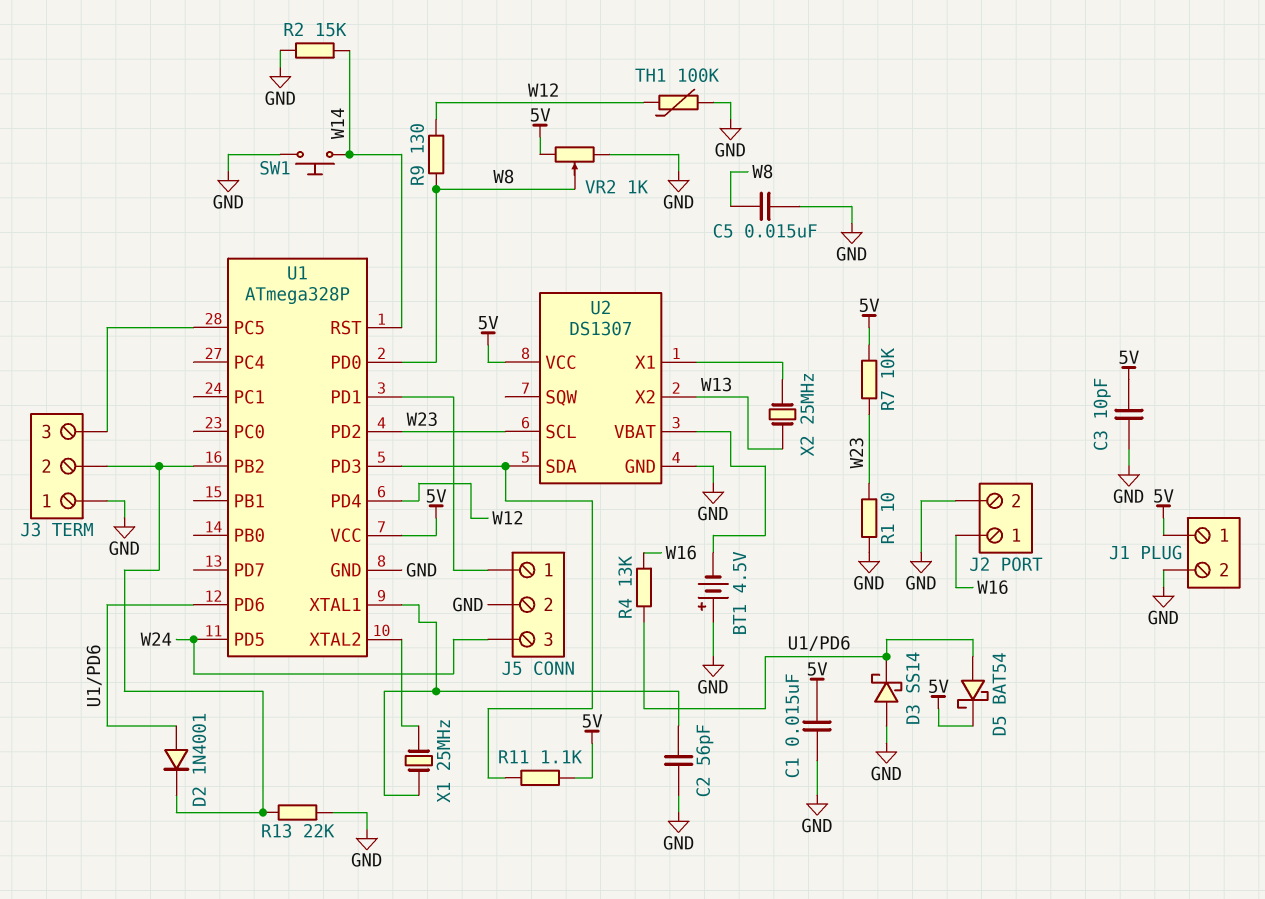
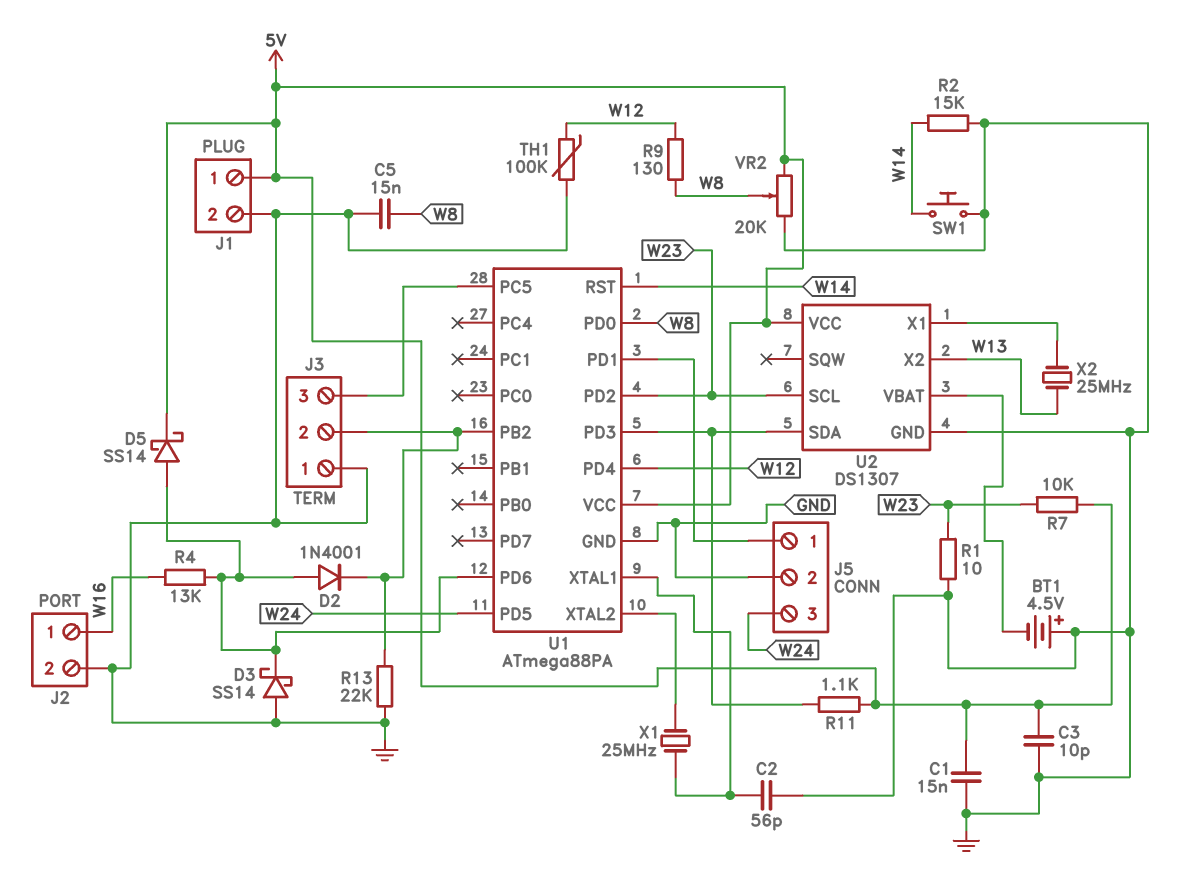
D5: schottky BAT54 (A U1/PD6, K 5V) -> schottky SS14 (A U1/PD6, K 5V)
U1: ATmega328P -> ATmega88PA
VR2: 1k (5V, GND, wiper W8) -> 20k (5V, GND, wiper W8)

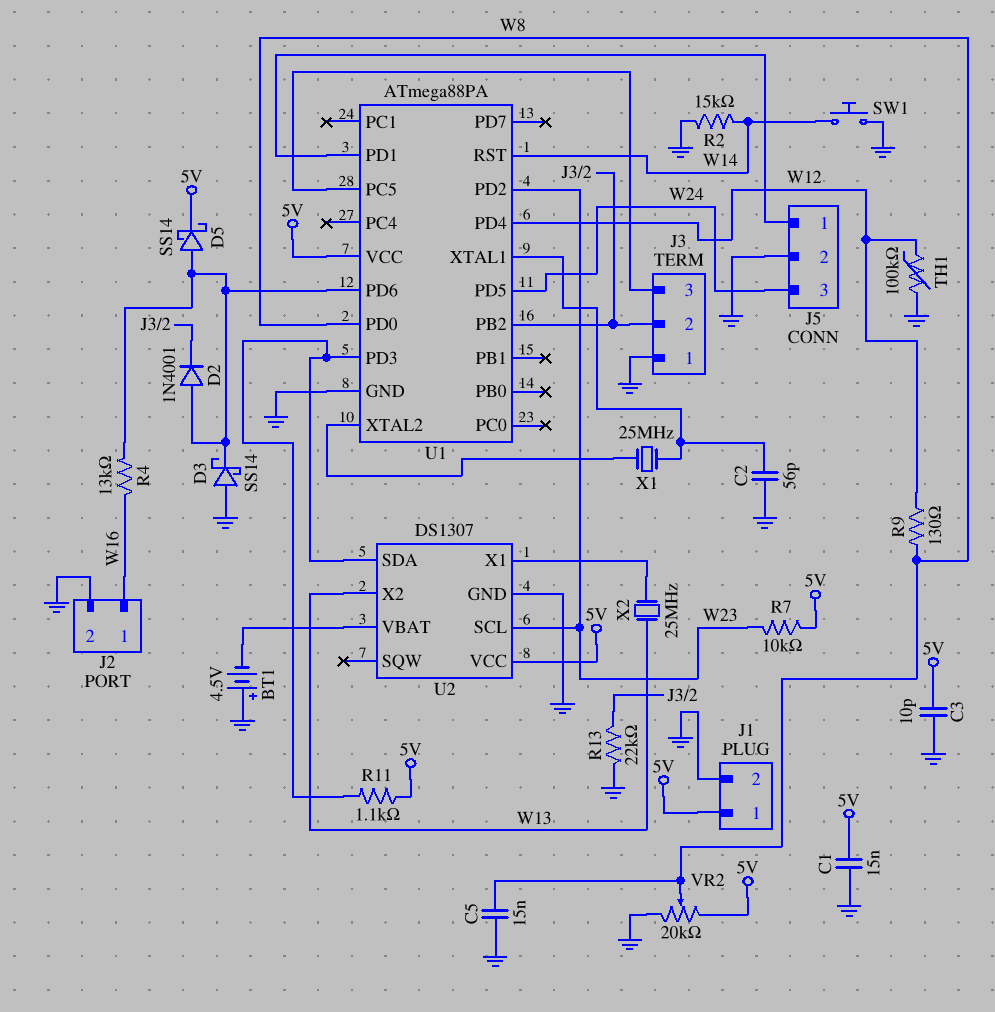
R1: 10 (GND, W23) -> none

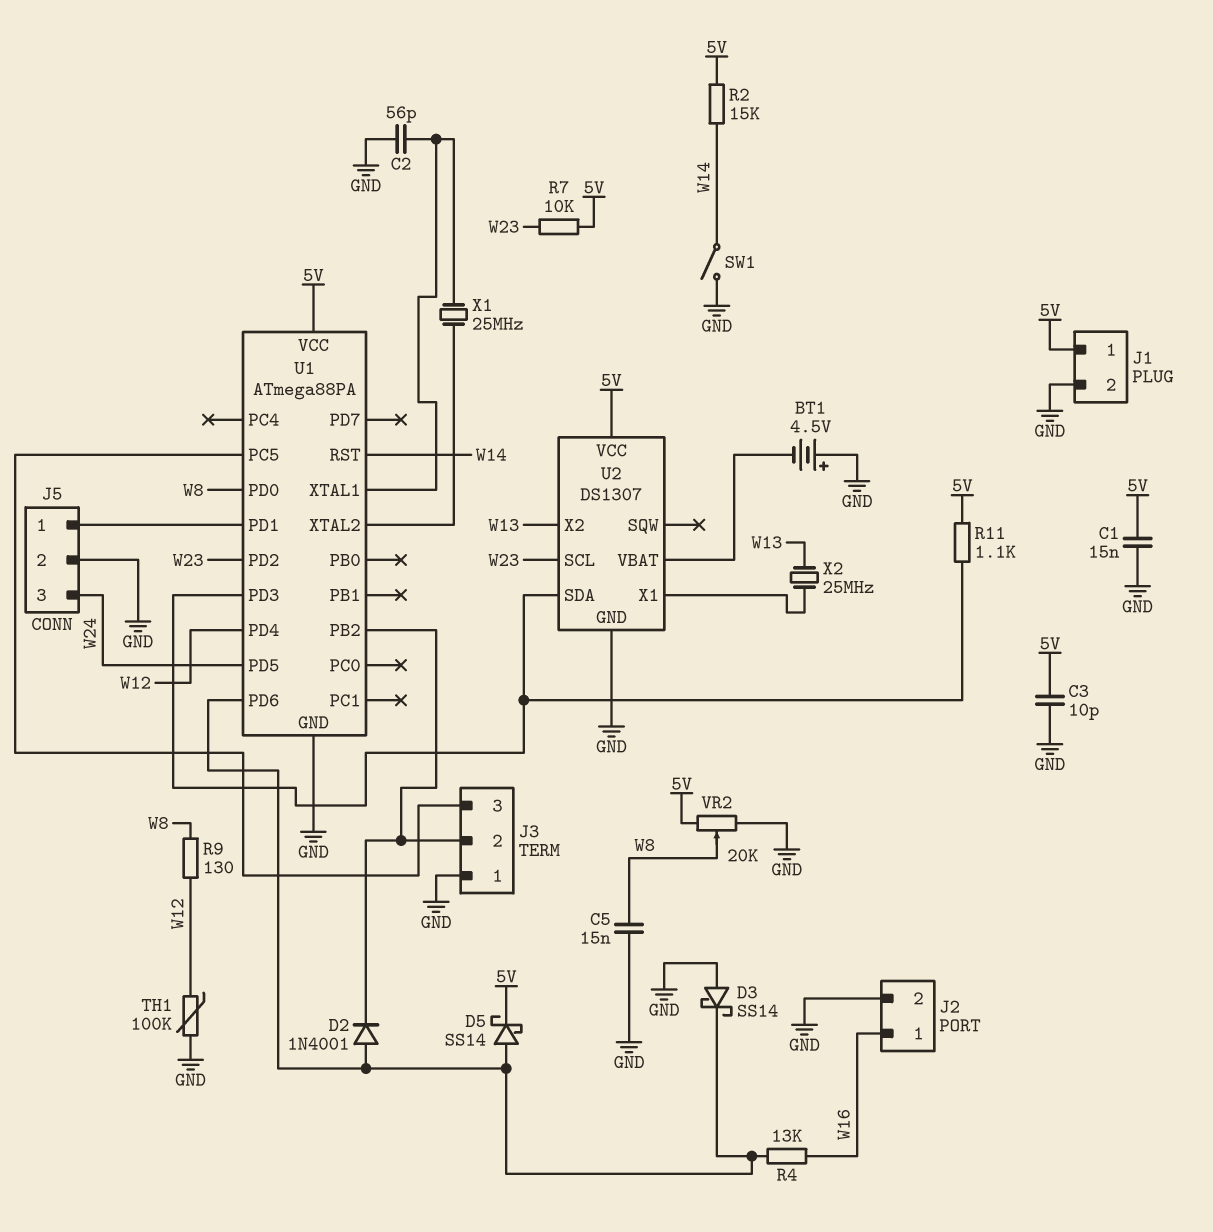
R2: 15k (GND, W14) -> 15k (5V, W14)
R13: 22k (GND, J3/2) -> none
SW1: button (GND, W14) -> switch (GND, W14)

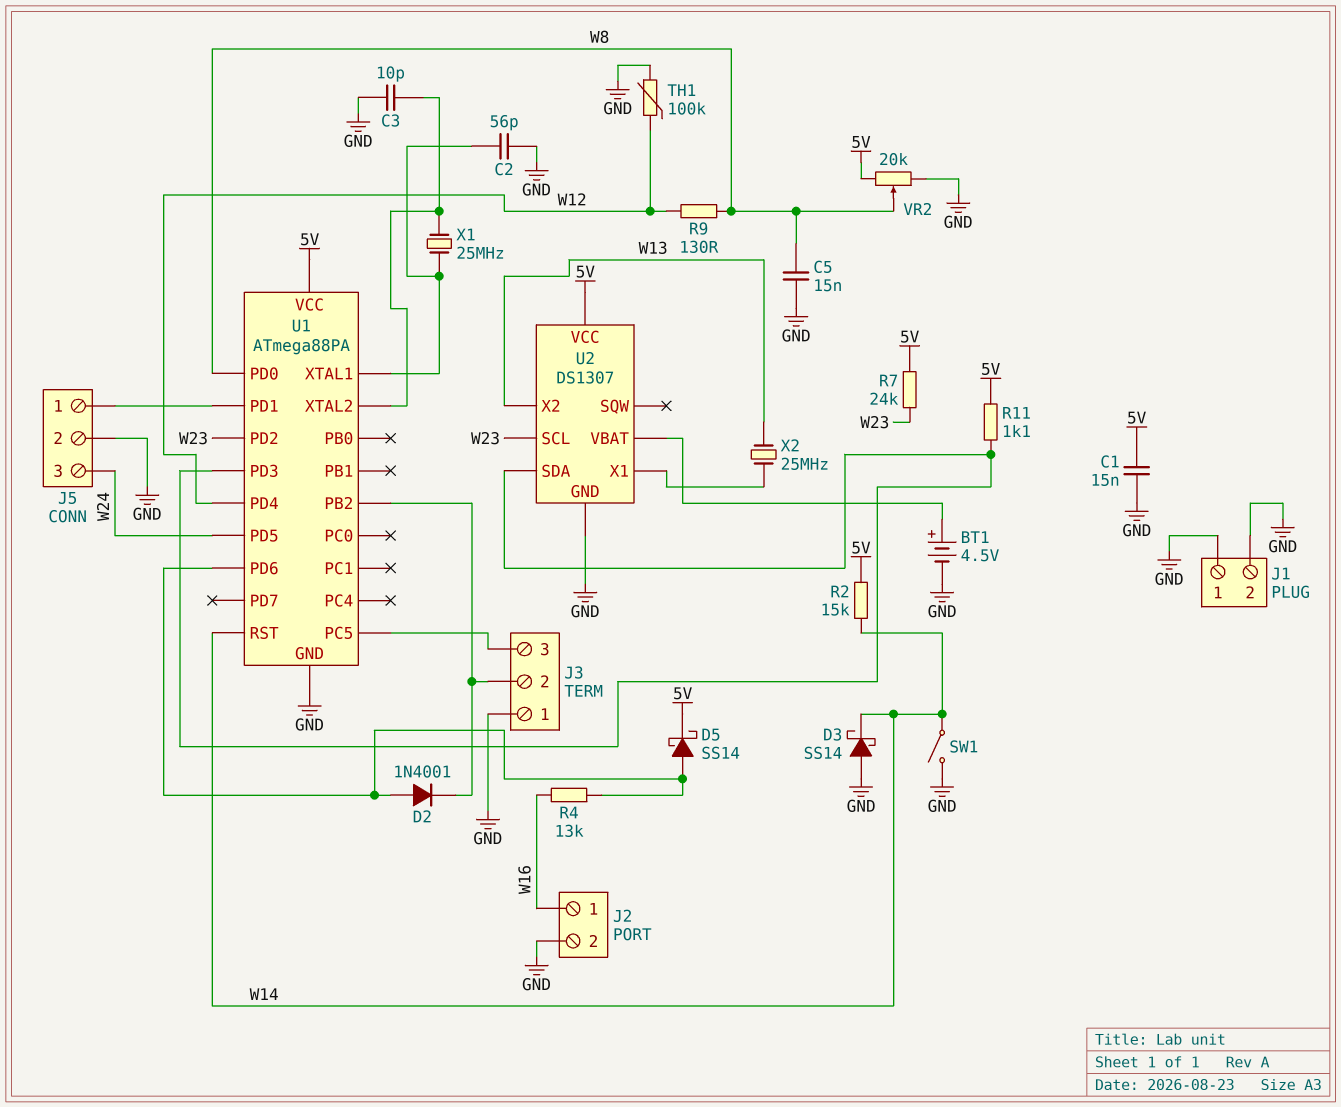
BT1: 4.5V (plus GND, minus U2/VBAT) -> 4.5V (plus U2/VBAT, minus GND)
C3: 10pF (5V, GND) -> 10pF (GND, U1/XTAL2)
D3: schottky SS14 (A GND, K U1/PD6) -> schottky SS14 (A GND, K W14)
J1 pin 1: 5V -> GND
R7: 10k (5V, W23) -> 24k (5V, W23)

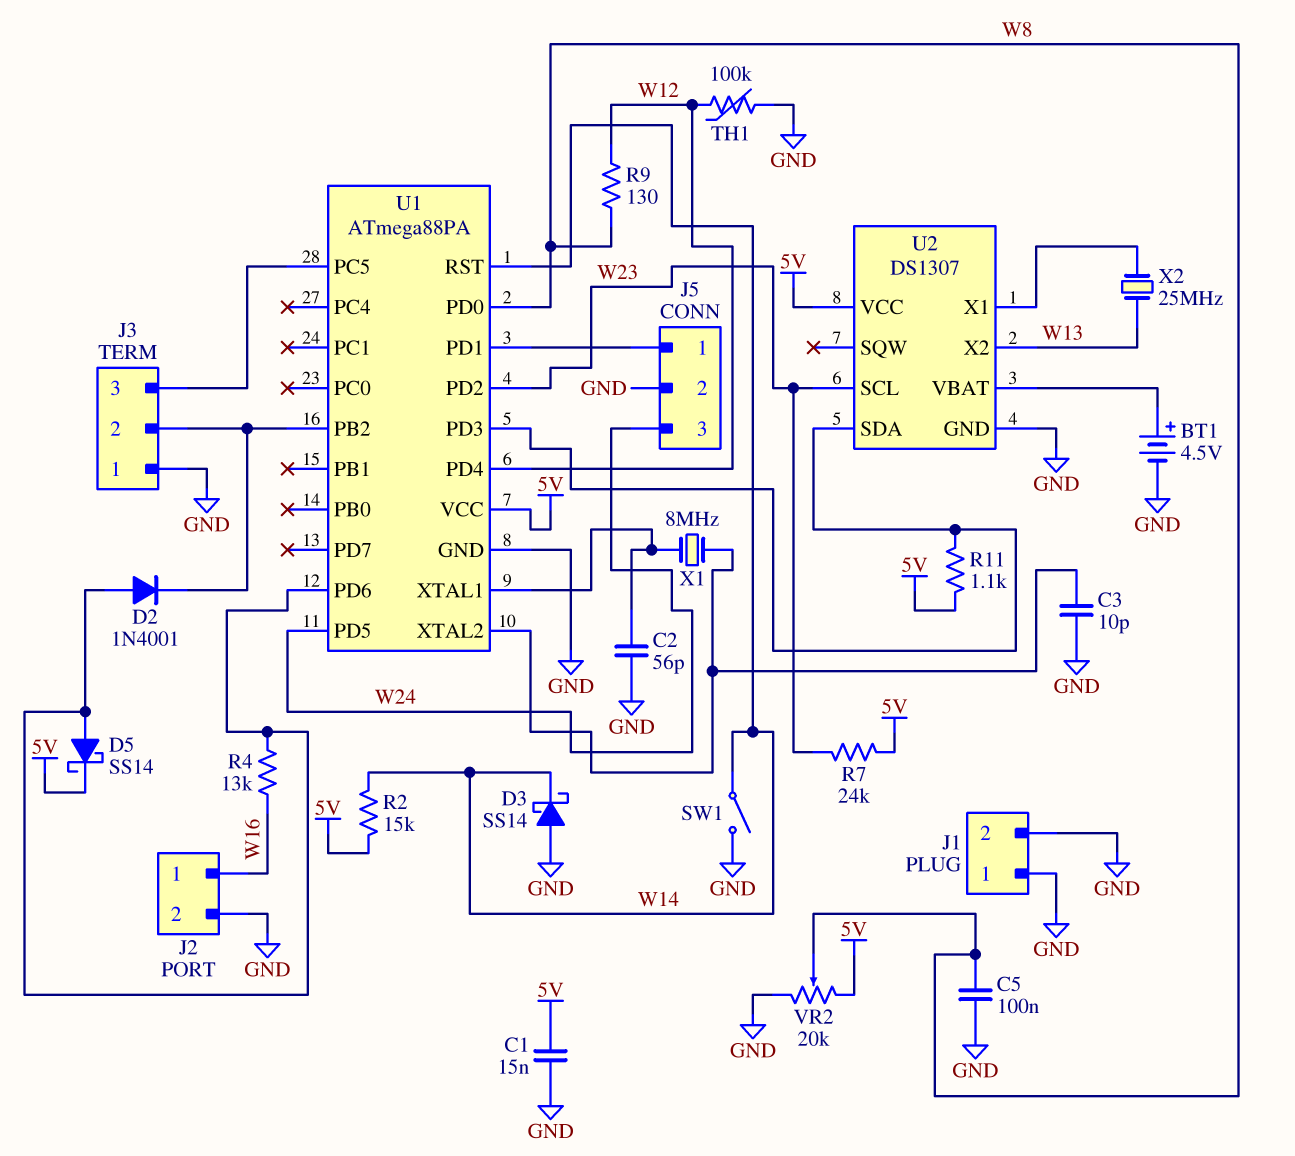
C5: 15nF (GND, W8) -> 100nF (GND, W8)
X1: 25MHz (U1/XTAL1, U1/XTAL2) -> 8MHz (U1/XTAL1, U1/XTAL2)

